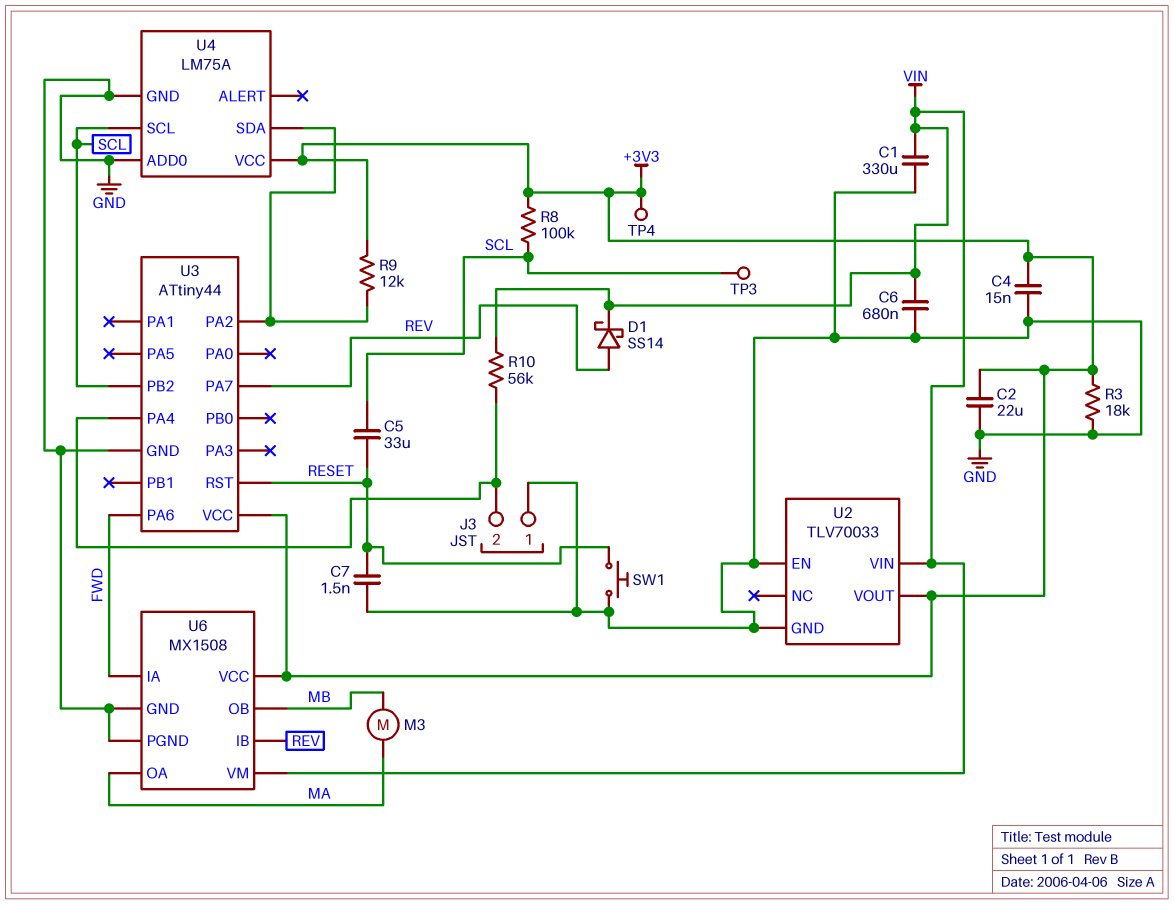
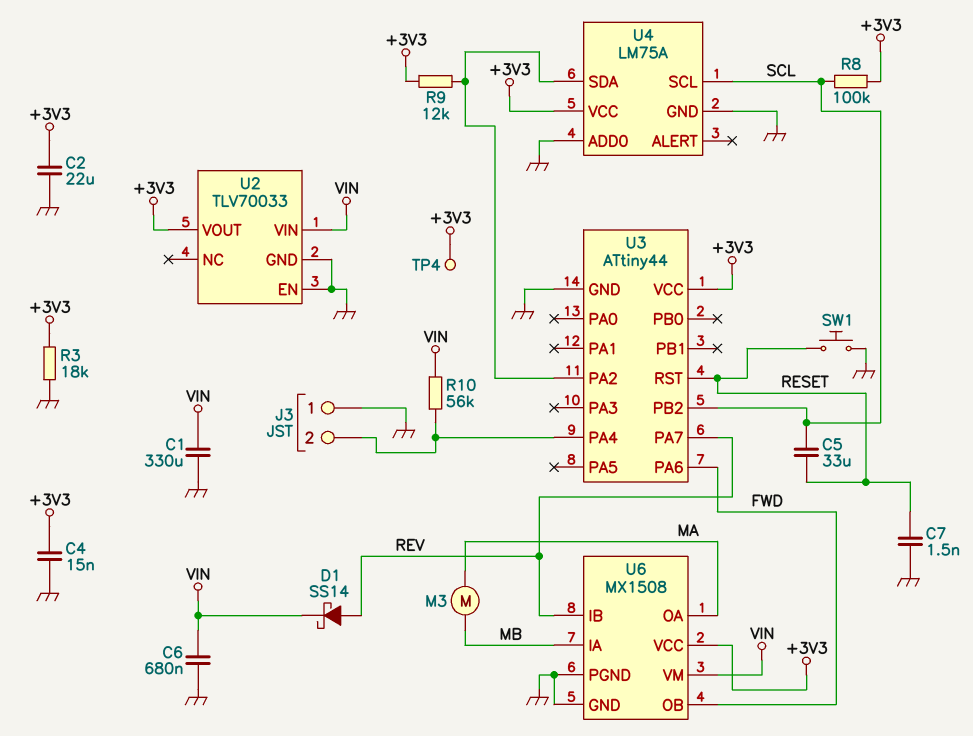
TP3: test point (SCL) -> none
U6 pin IA: FWD -> MB
U6 pin OB: MB -> FWD

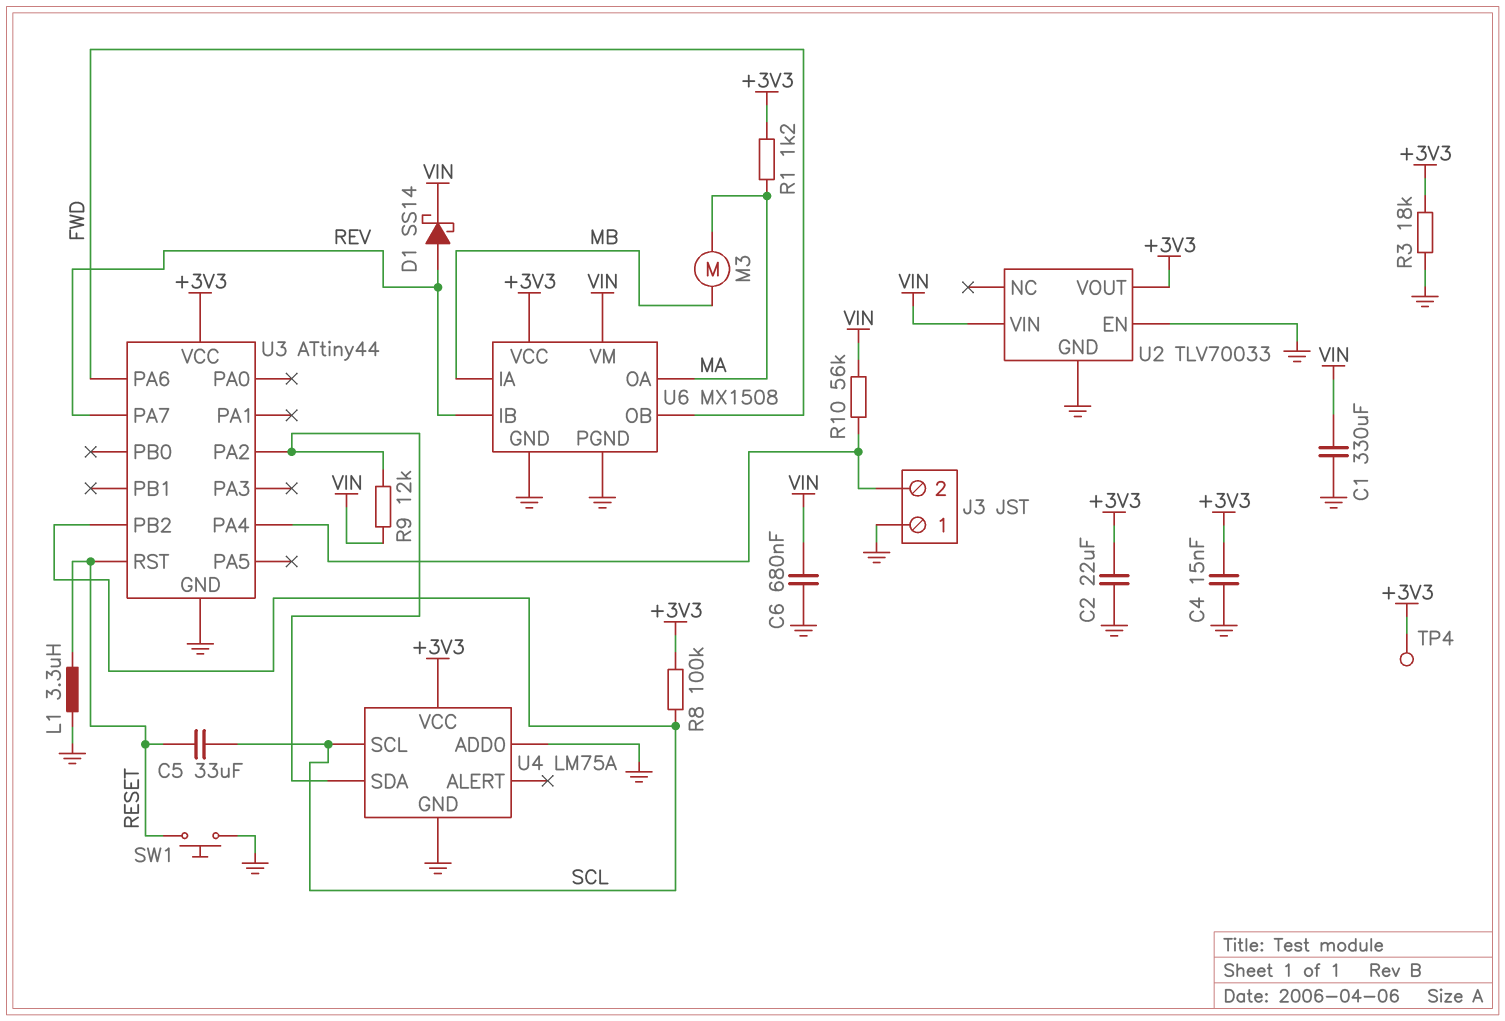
C7: 1.5nF (GND, RESET) -> none
L1: none -> 3.3uH (GND, RESET)
R1: none -> 1.2k (+3V3, MA)
R9: 12k (+3V3, U3/PA2) -> 12k (U3/PA2, VIN)

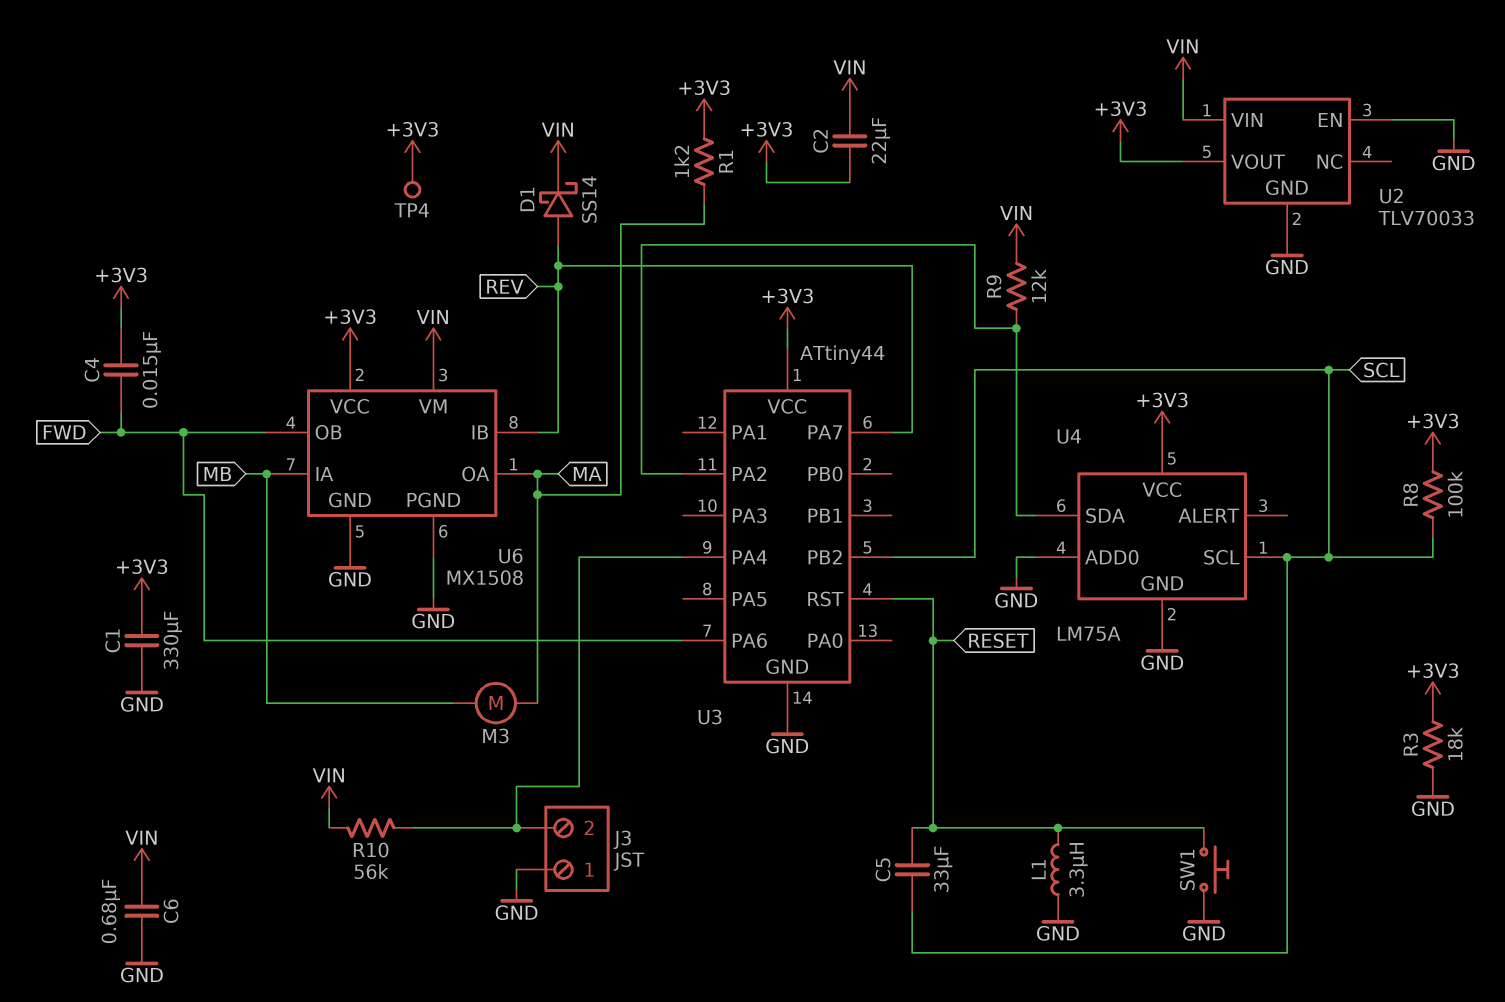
C1: 330uF (GND, VIN) -> 330uF (+3V3, GND)
C2: 22uF (+3V3, GND) -> 22uF (+3V3, VIN)
C4: 15nF (+3V3, GND) -> 15nF (+3V3, FWD)

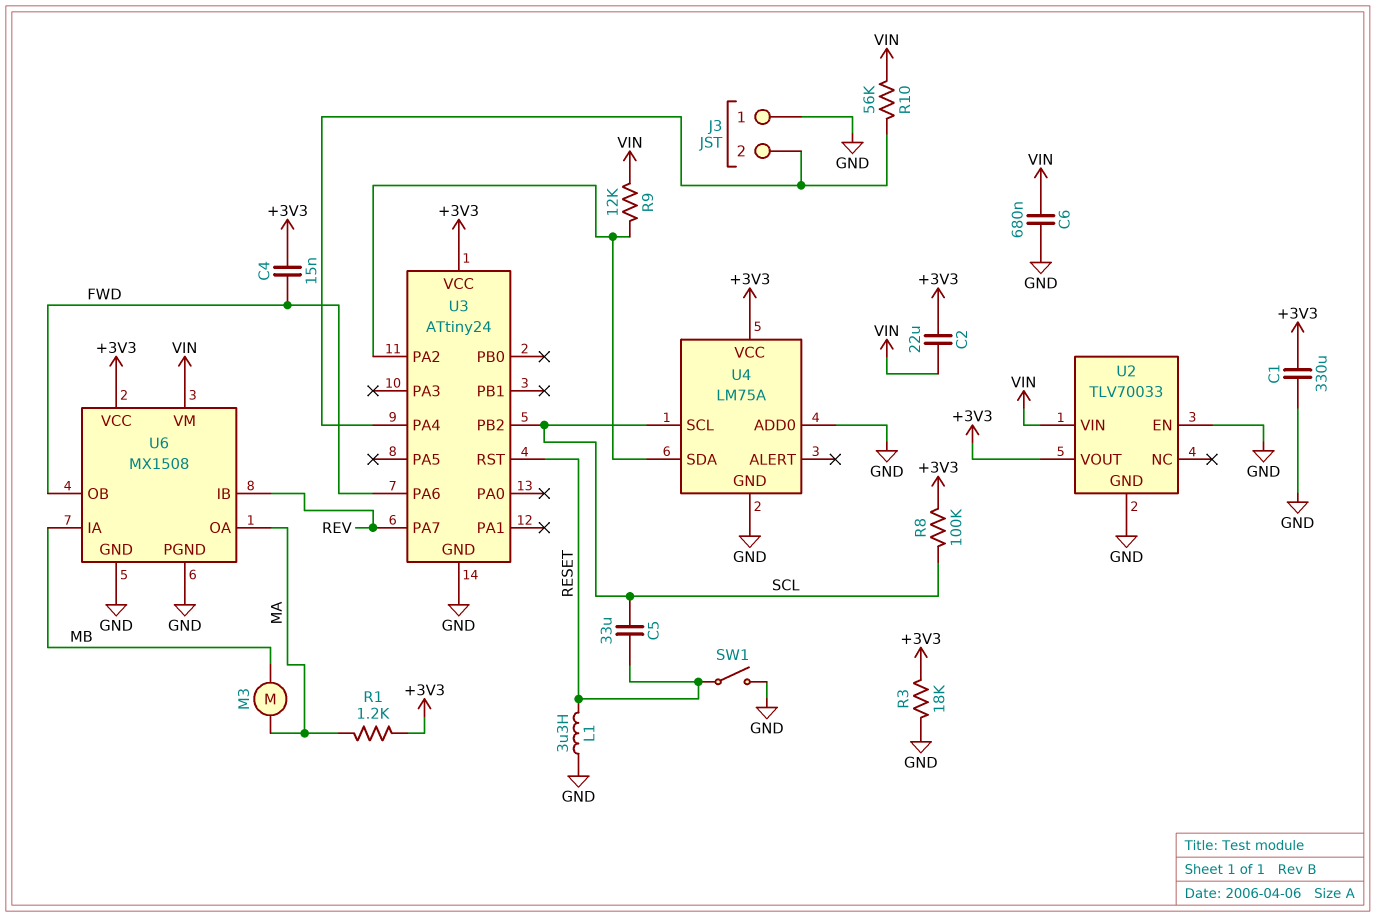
D1: schottky SS14 (A REV, K VIN) -> none
SW1: button (GND, RESET) -> switch (GND, RESET)
TP4: test point (+3V3) -> none
U3: ATtiny44 -> ATtiny24

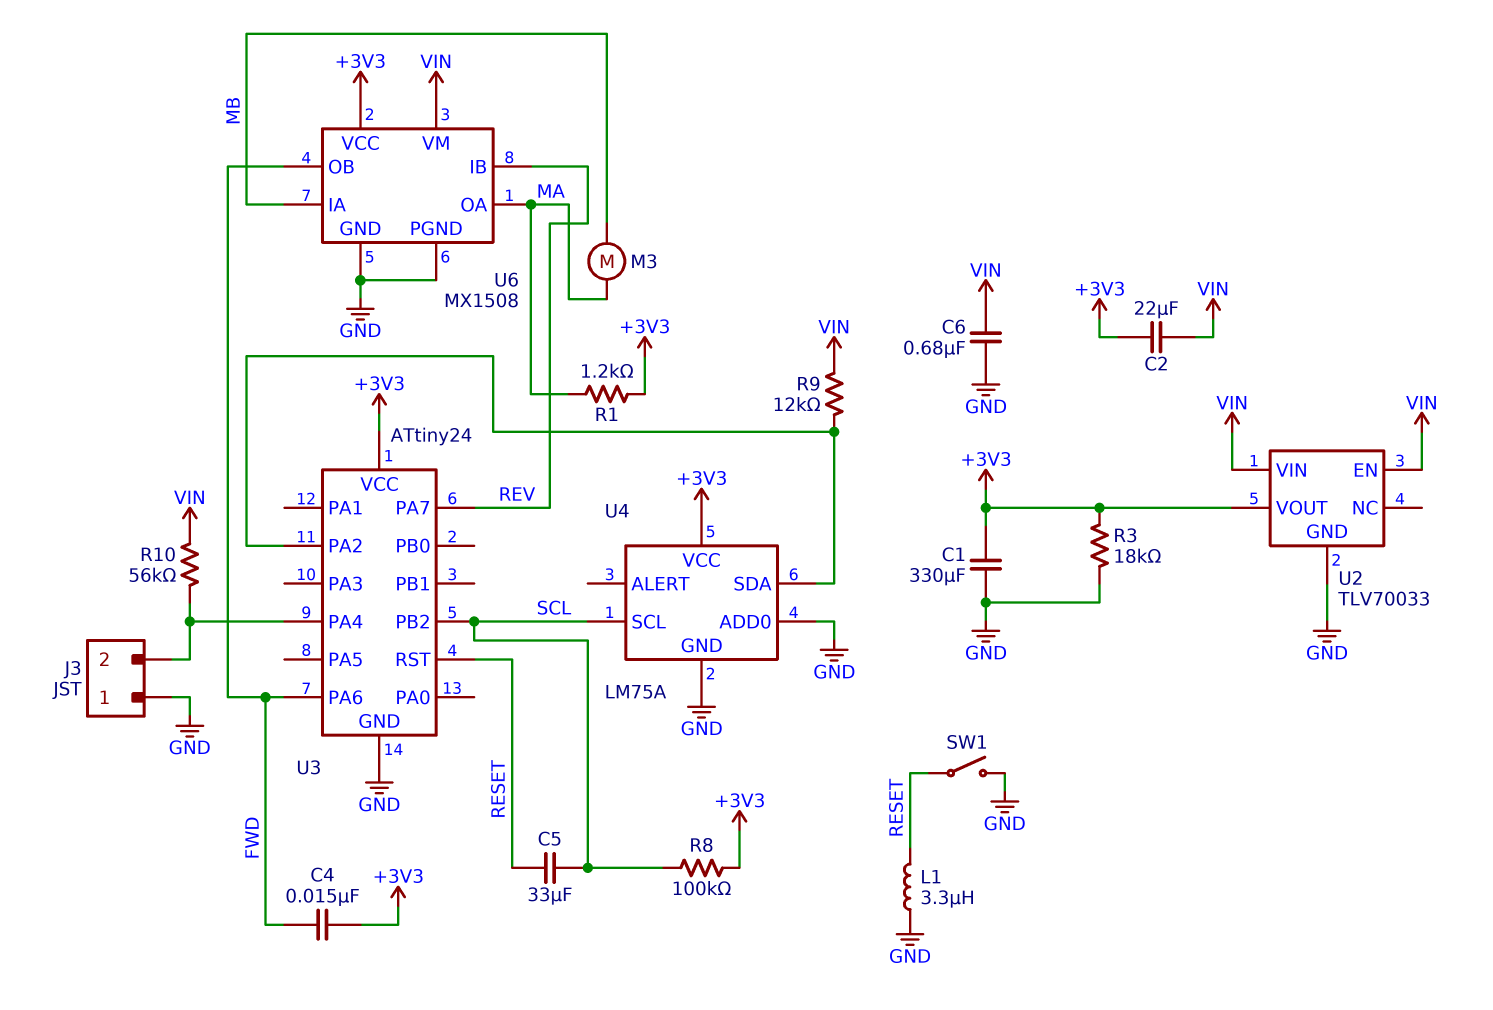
U2 pin EN: GND -> VIN

